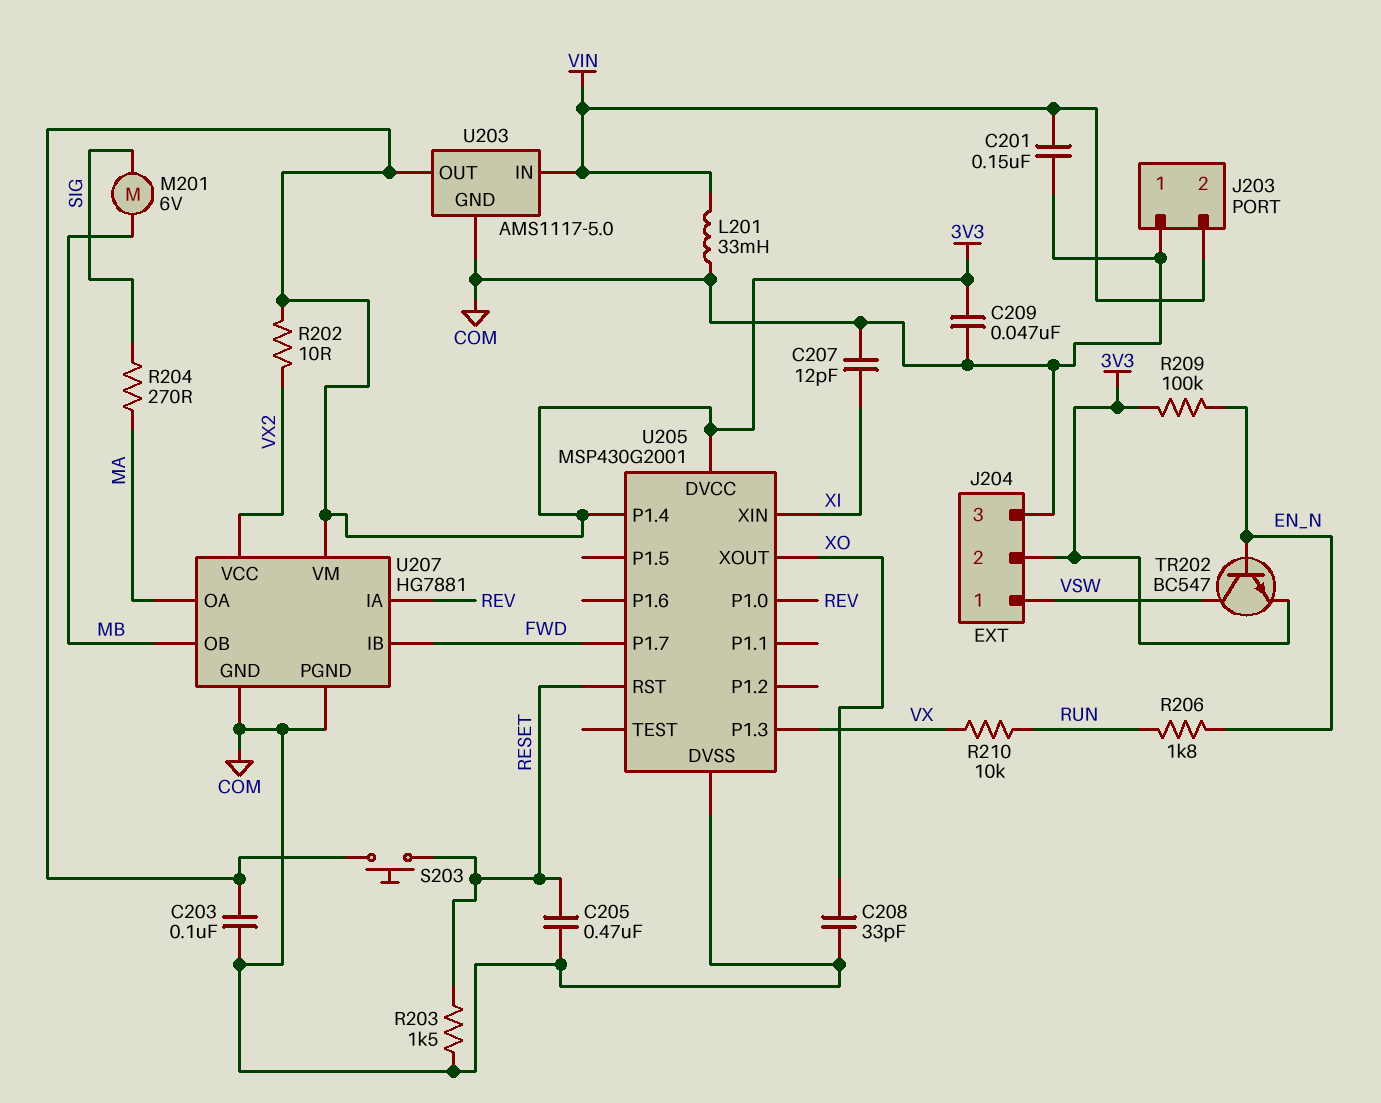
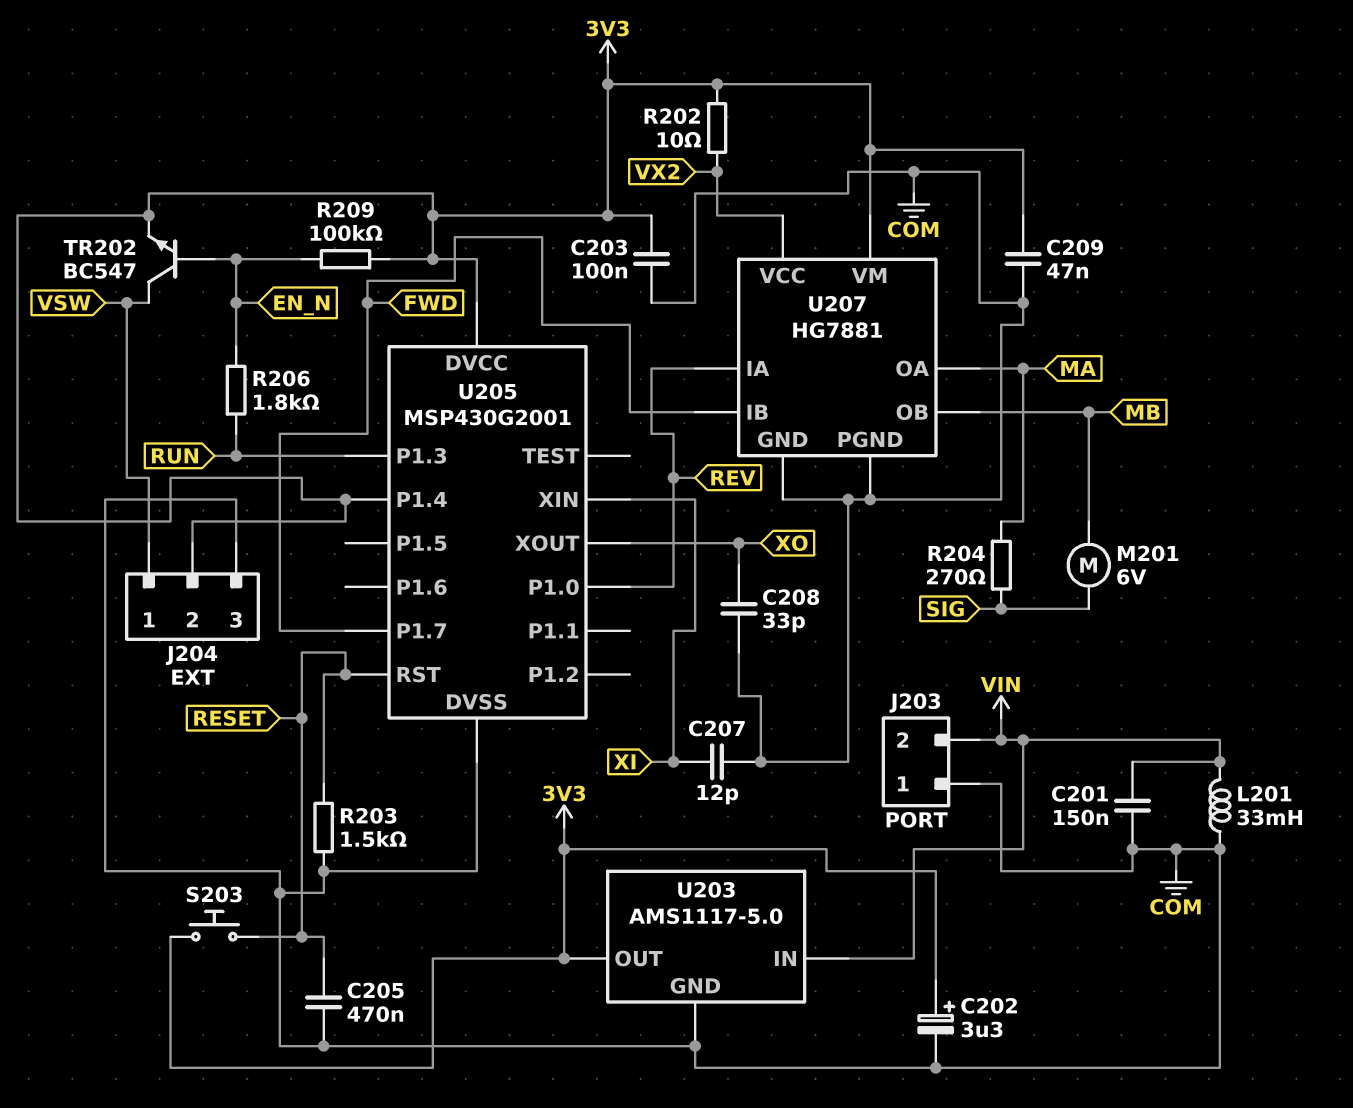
C202: none -> 3.3uF (plus 3V3, minus COM)
R210: 10k (RUN, VX) -> none
U205 pin P1.3: VX -> RUN

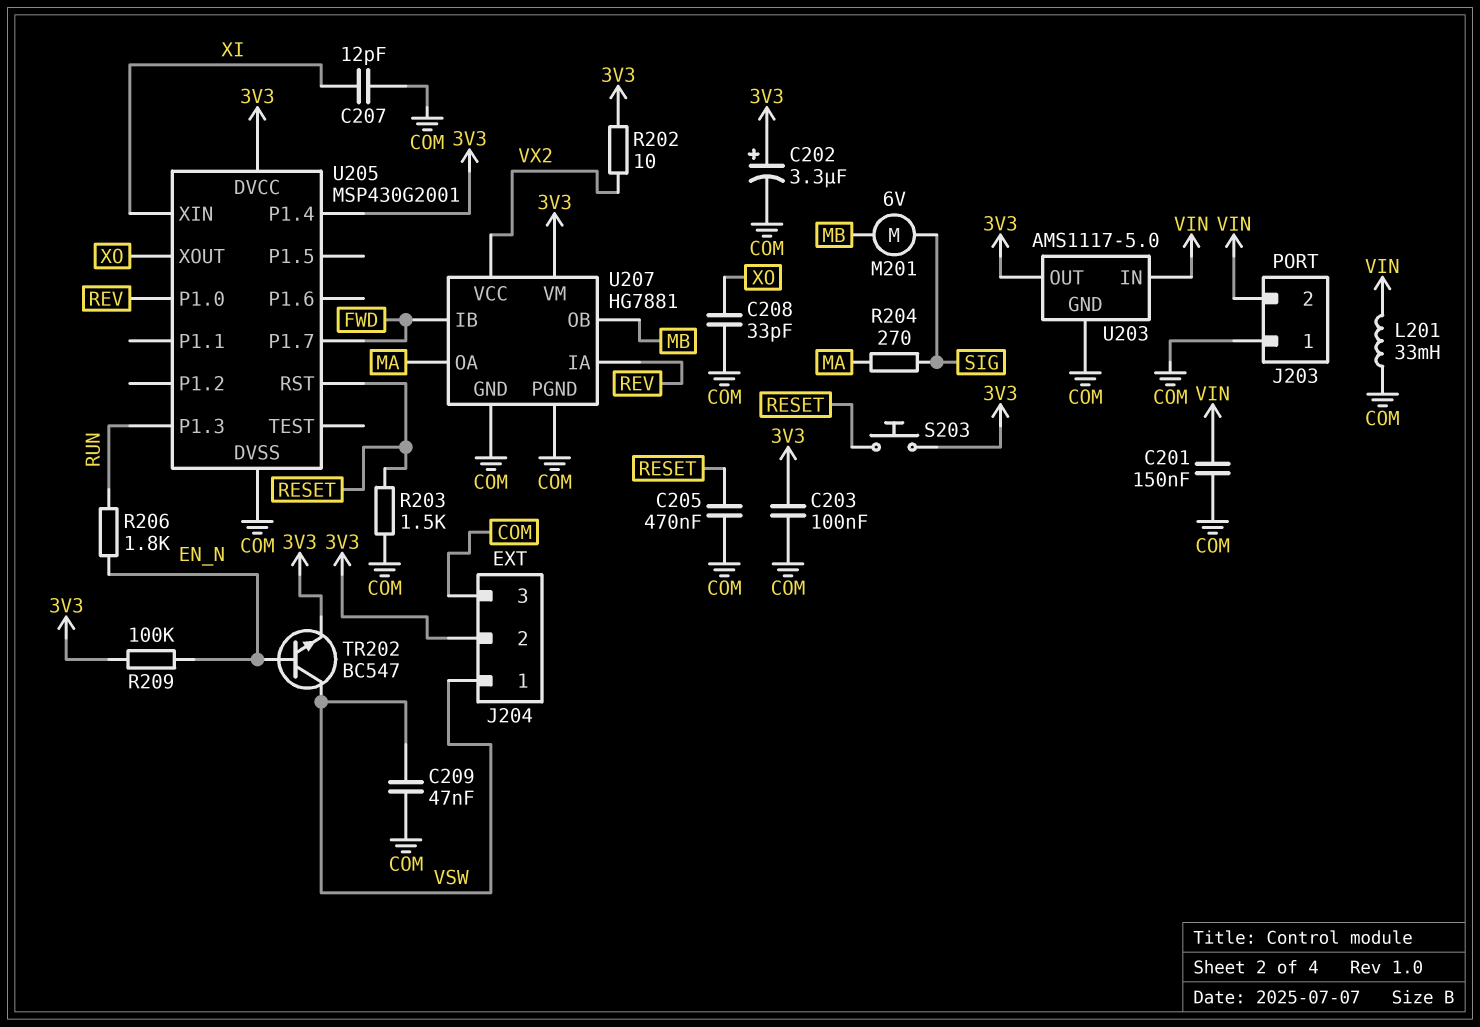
C209: 47nF (3V3, COM) -> 47nF (COM, VSW)

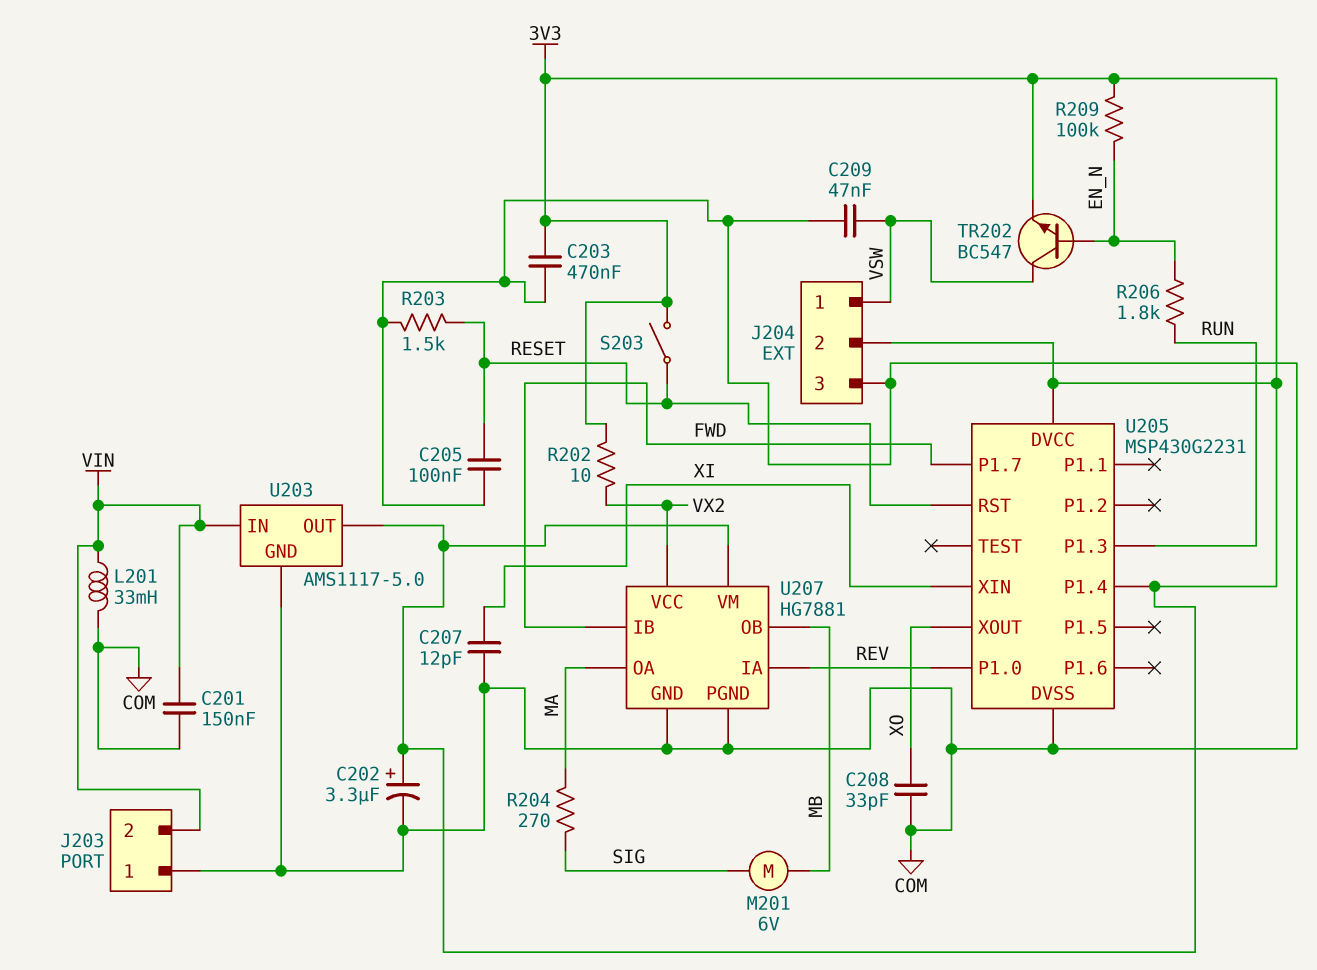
C203: 100nF (3V3, COM) -> 470nF (3V3, COM)
C205: 470nF (COM, RESET) -> 100nF (COM, RESET)
S203: button (3V3, RESET) -> switch (3V3, RESET)
U205: MSP430G2001 -> MSP430G2231

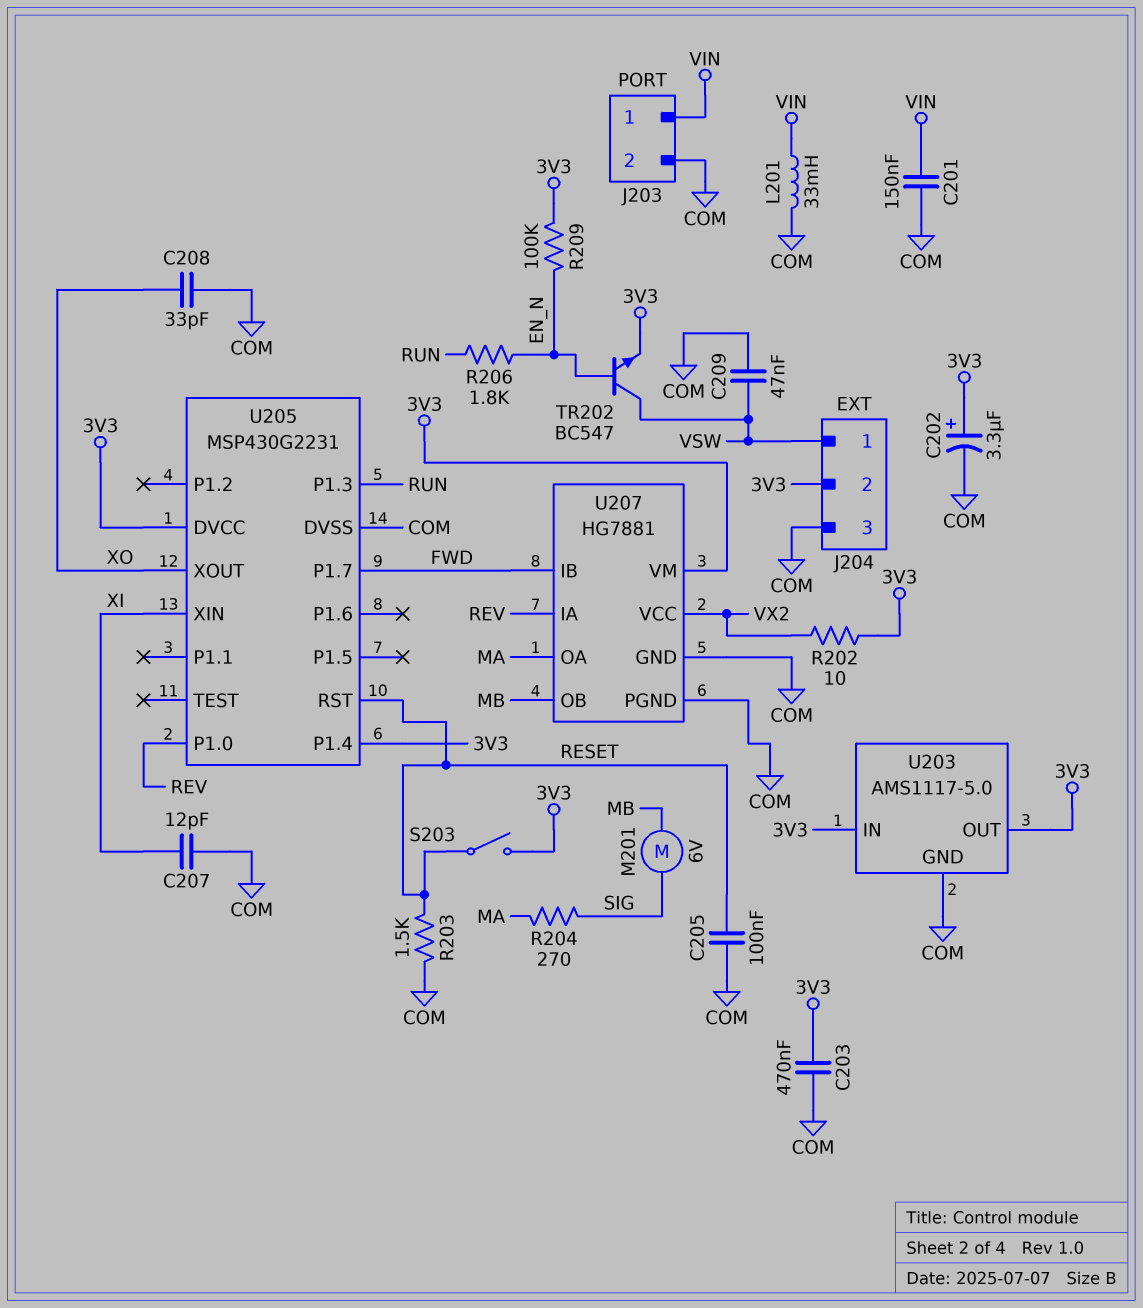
J203 pin 1: COM -> VIN
J203 pin 2: VIN -> COM
U203 pin IN: VIN -> 3V3

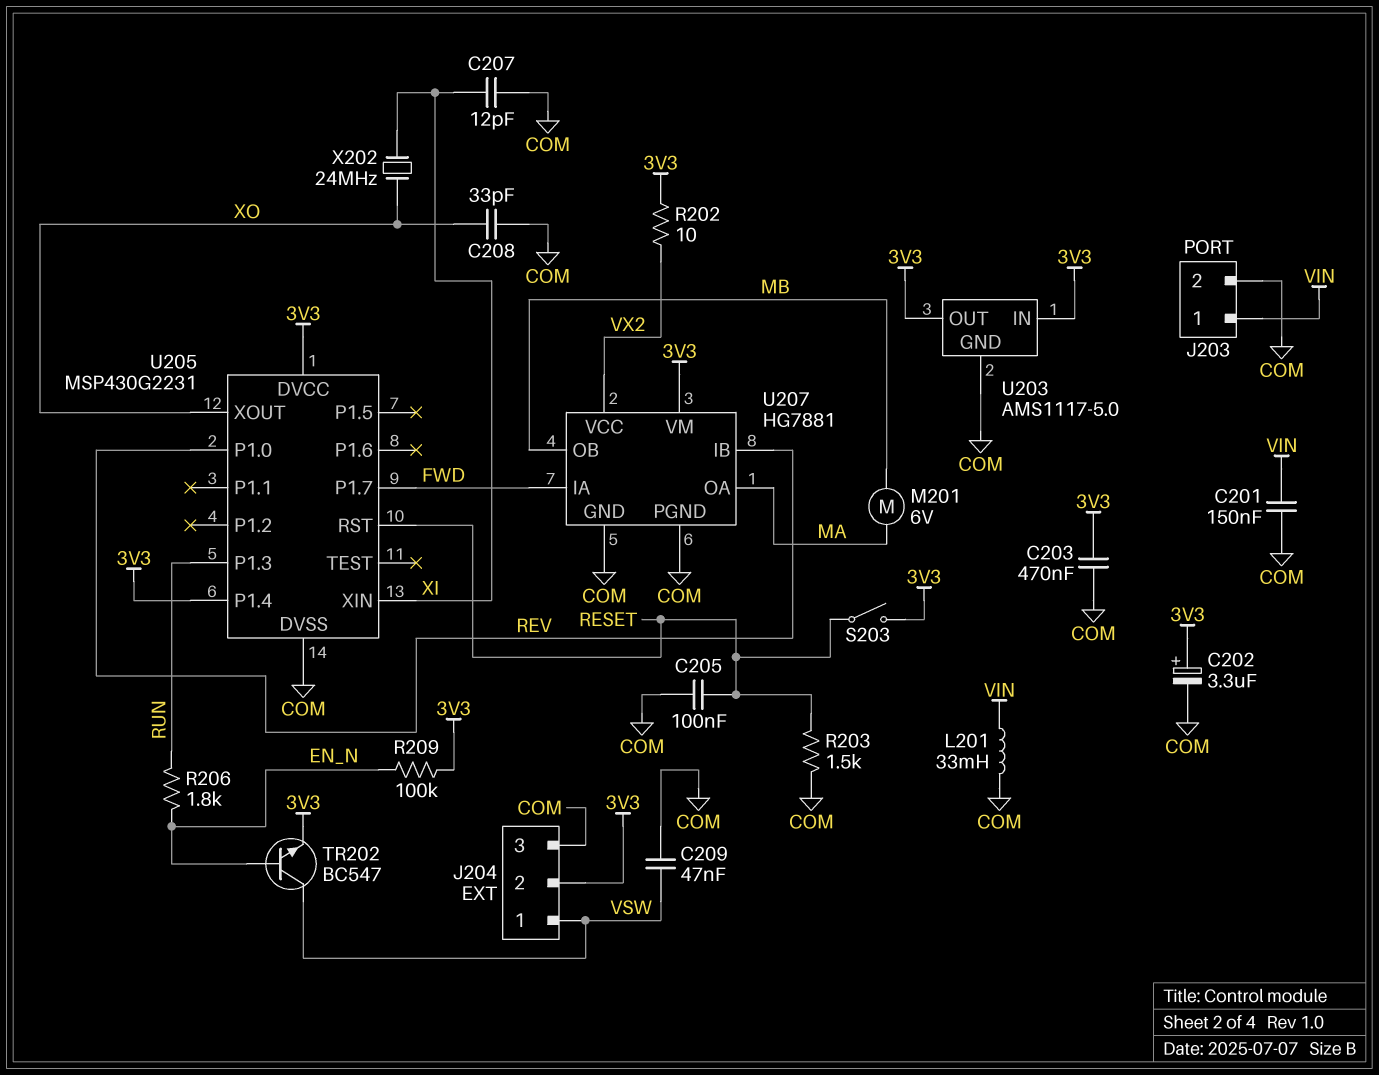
M201: motor 6V (MB, SIG) -> motor 6V (MA, MB)
R204: 270 (MA, SIG) -> none
U207 pin IA: REV -> FWD
U207 pin IB: FWD -> REV
X202: none -> 24MHz (XI, XO)

